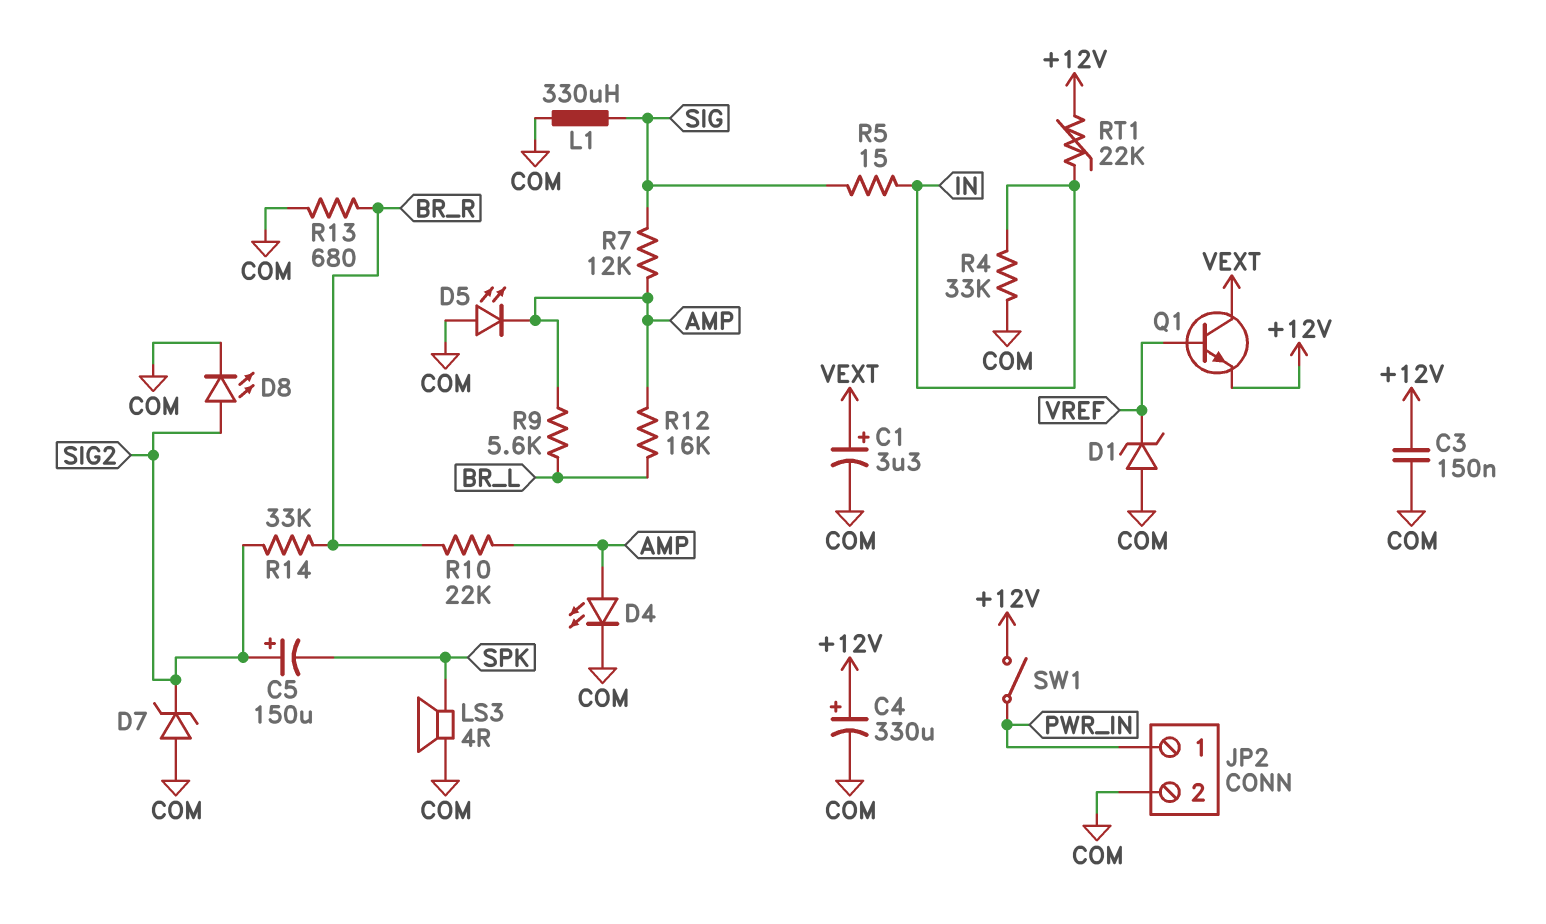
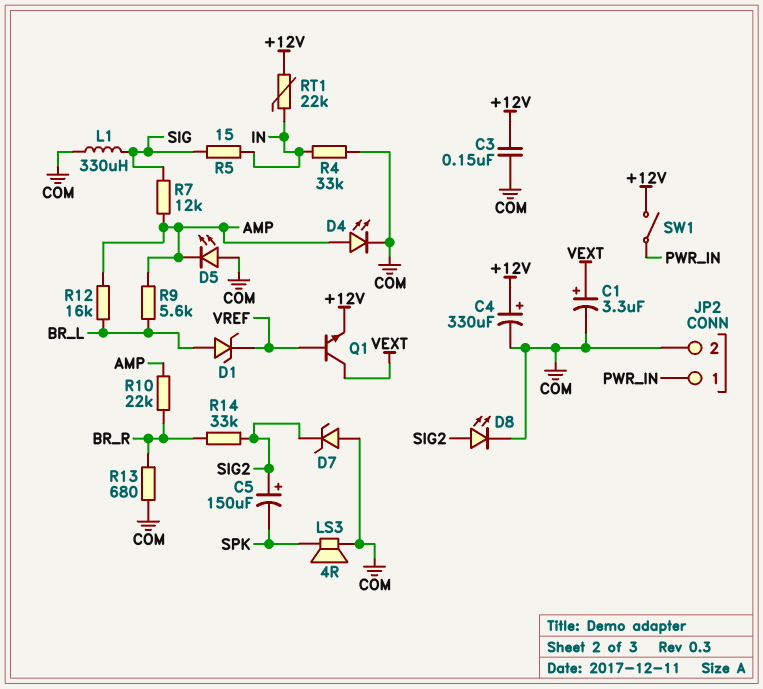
D1: zener (A COM, K VREF) -> zener (A BR_L, K VREF)

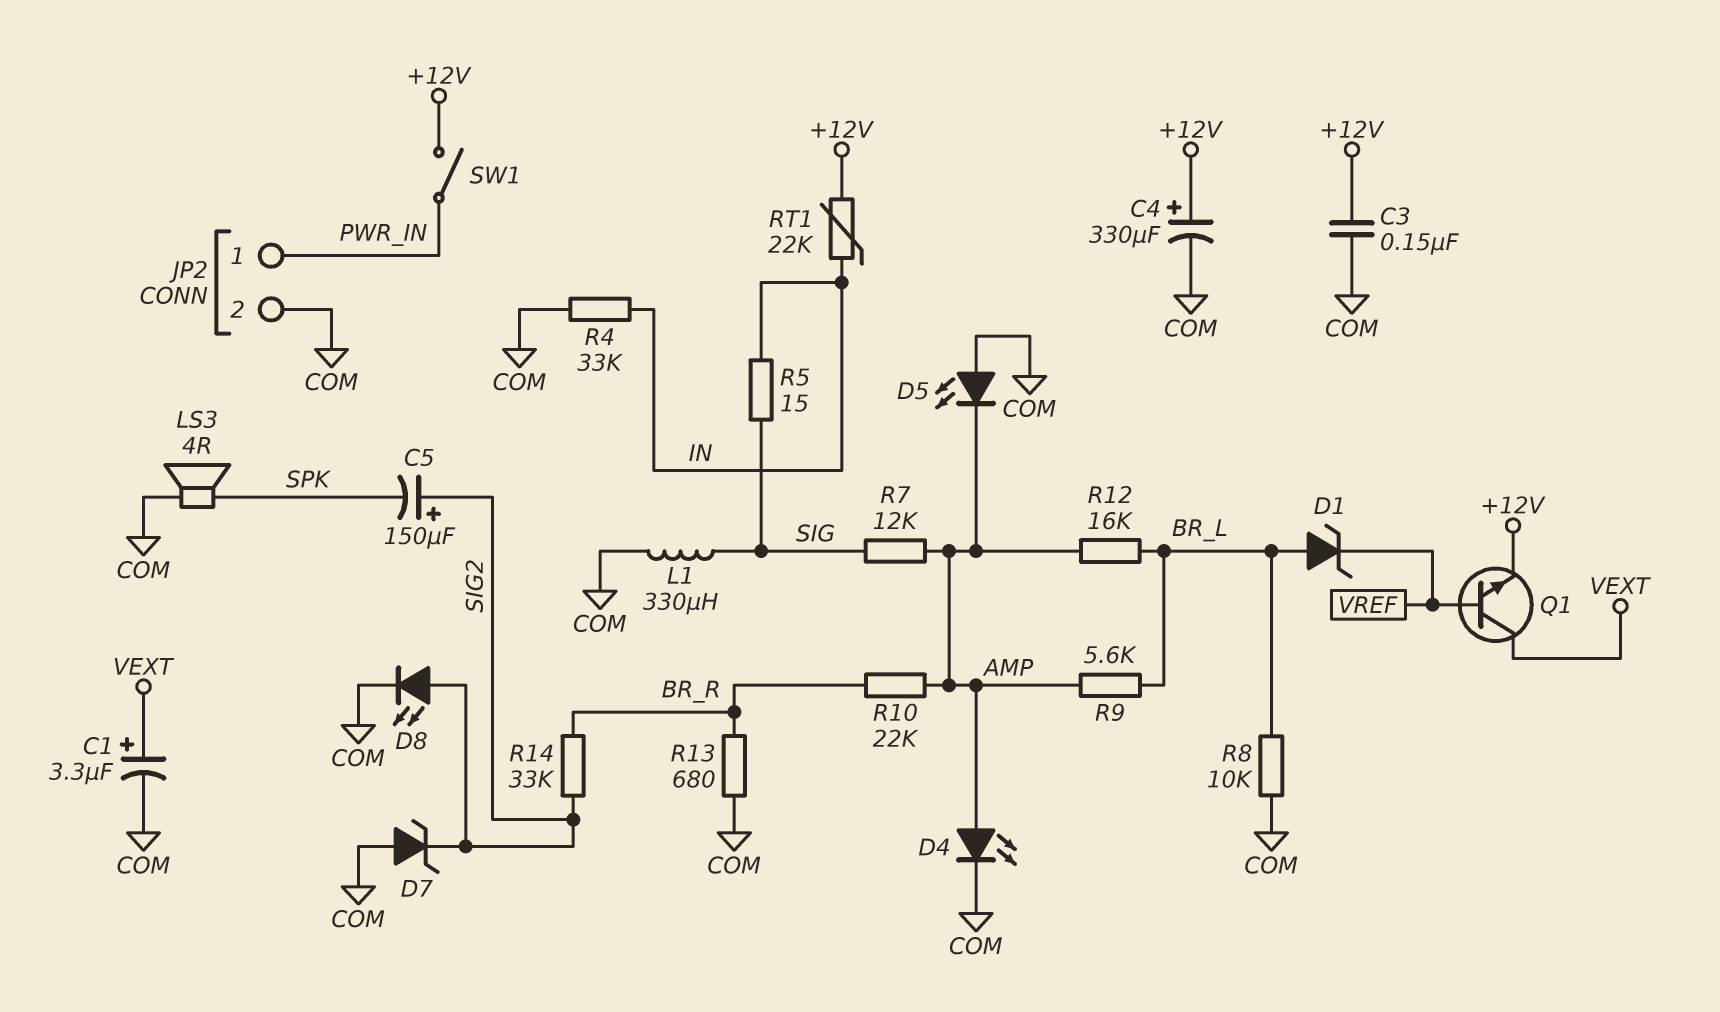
R8: none -> 10k (BR_L, COM)

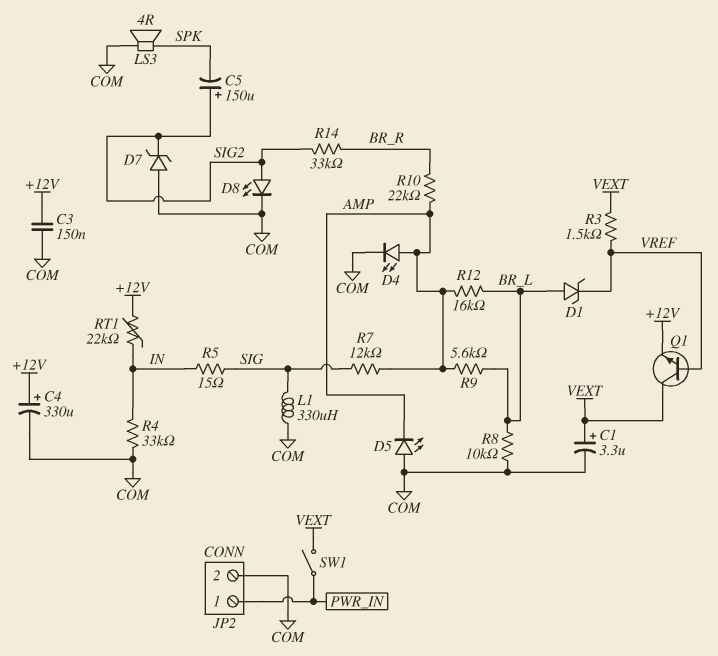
R3: none -> 1.5k (VEXT, VREF)
R13: 680 (BR_R, COM) -> none
SW1: switch (+12V, PWR_IN) -> switch (PWR_IN, VEXT)

